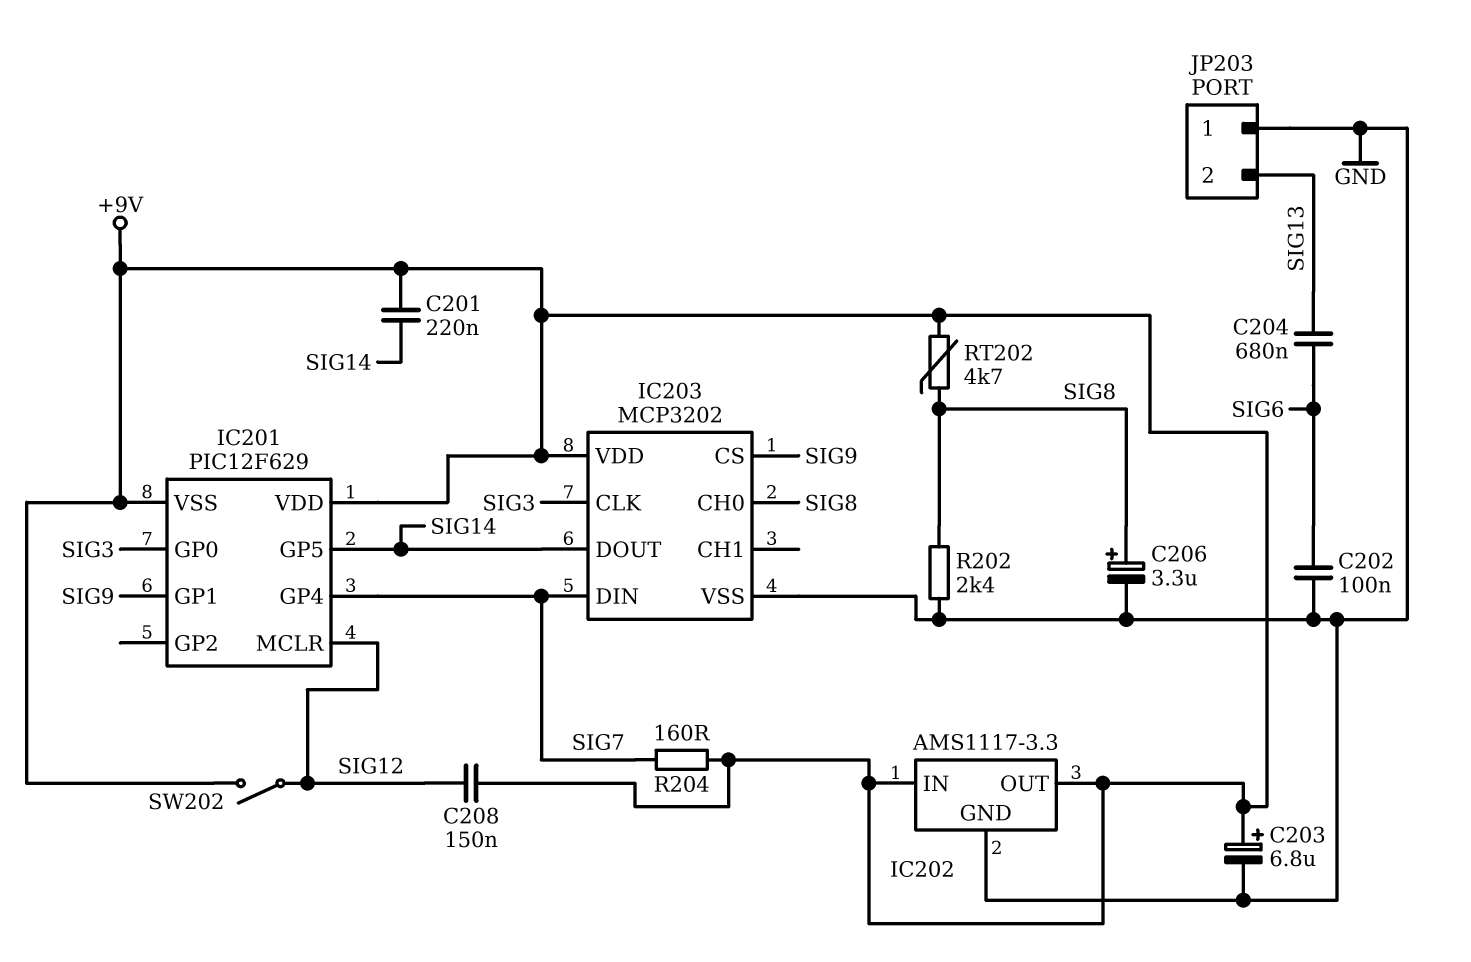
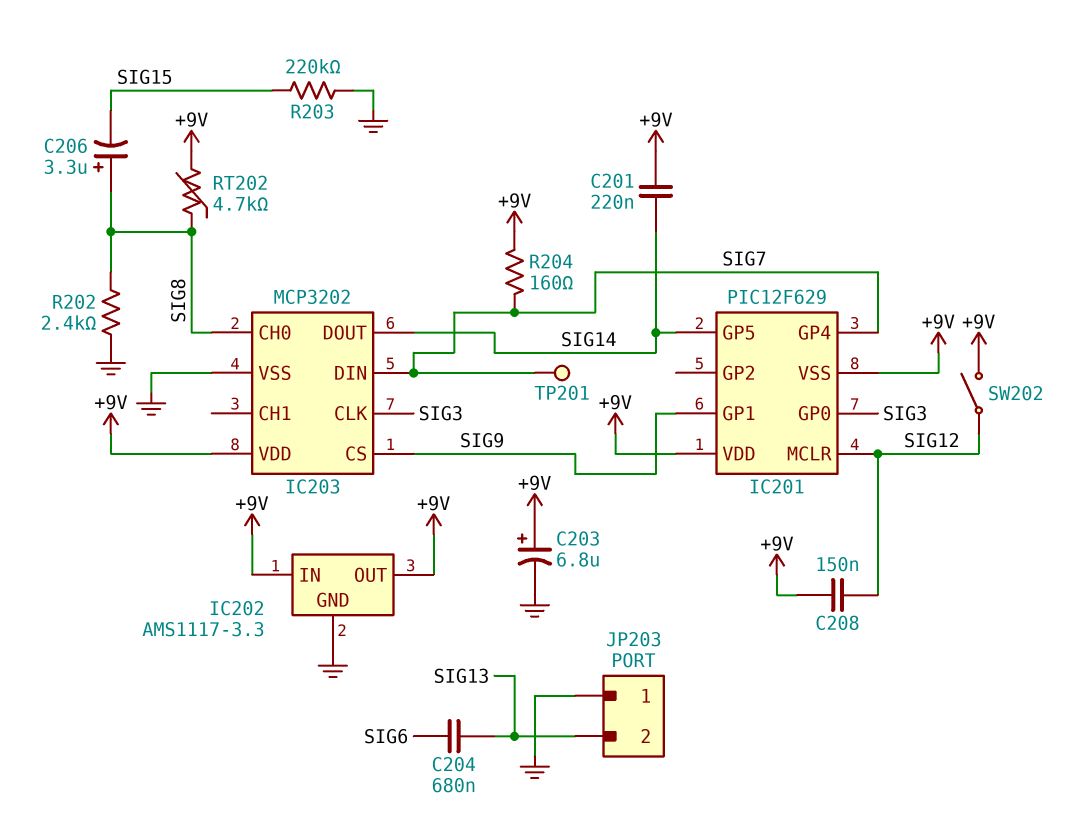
C202: 100nF (GND, SIG6) -> none
C206: 3.3uF (plus SIG8, minus GND) -> 3.3uF (plus SIG8, minus SIG15)
R203: none -> 220k (GND, SIG15)
TP201: none -> test point (SIG7)

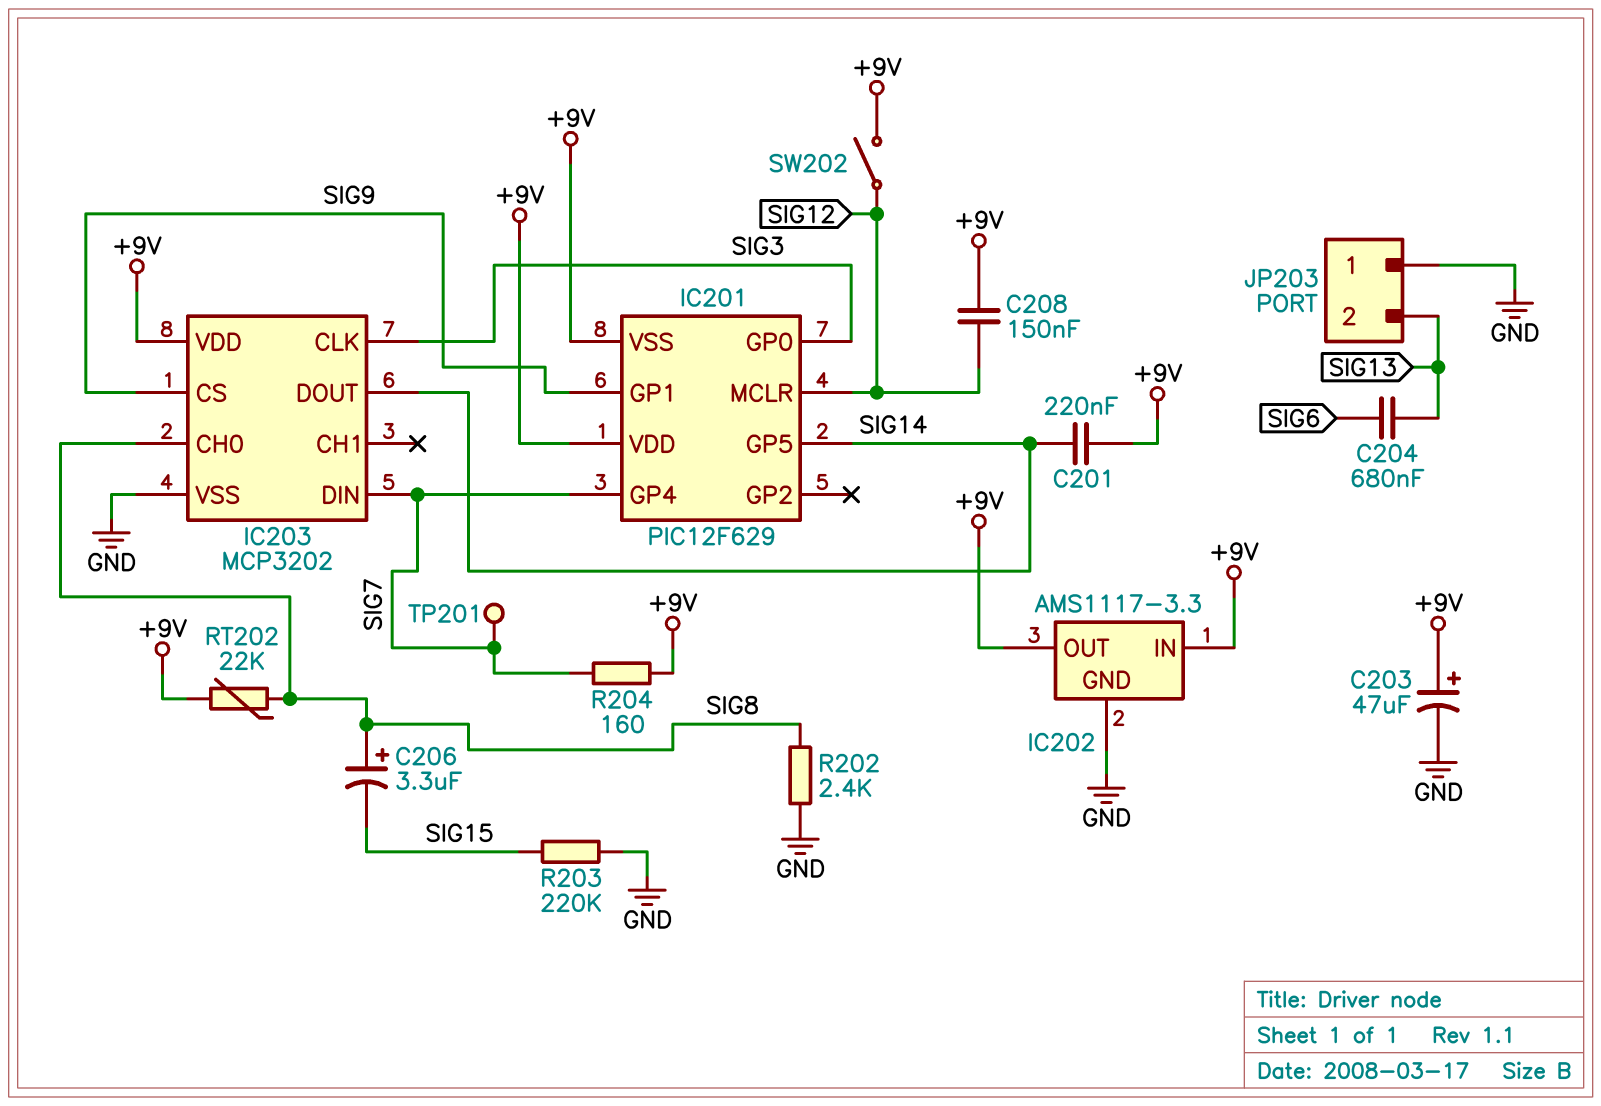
C203: 6.8uF (plus +9V, minus GND) -> 47uF (plus +9V, minus GND)
RT202: 4.7k (+9V, SIG8) -> 22k (+9V, SIG8)

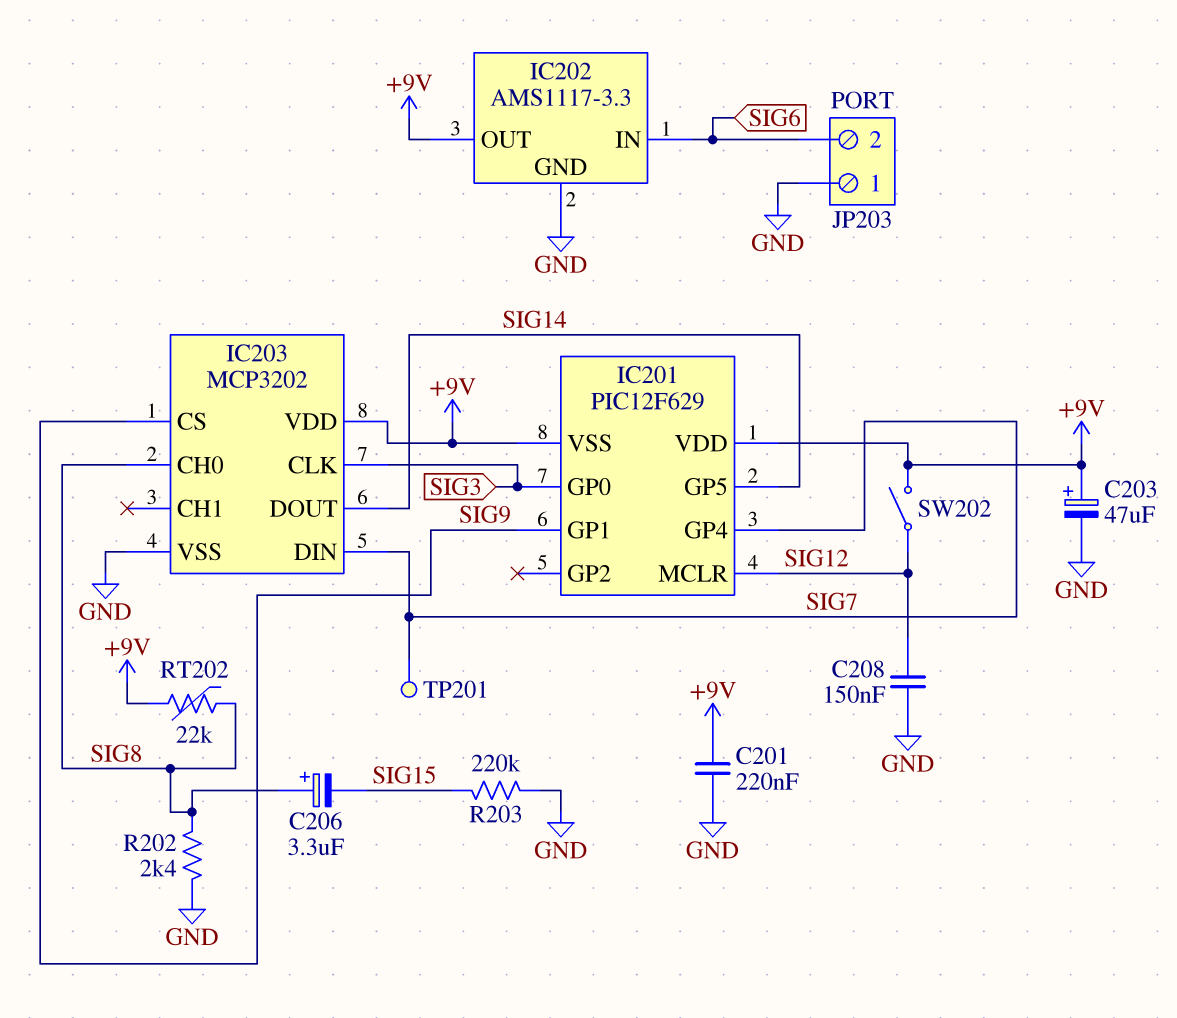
C201: 220nF (+9V, SIG14) -> 220nF (+9V, GND)
C204: 680nF (SIG6, SIG13) -> none
C208: 150nF (+9V, SIG12) -> 150nF (GND, SIG12)
IC202 pin IN: +9V -> SIG6
JP203 pin 2: SIG13 -> SIG6
R204: 160 (+9V, SIG7) -> none

